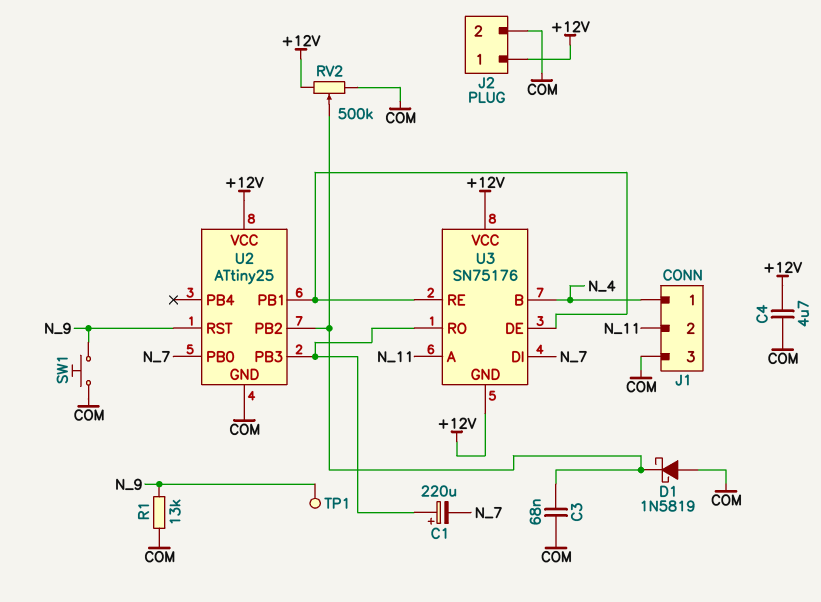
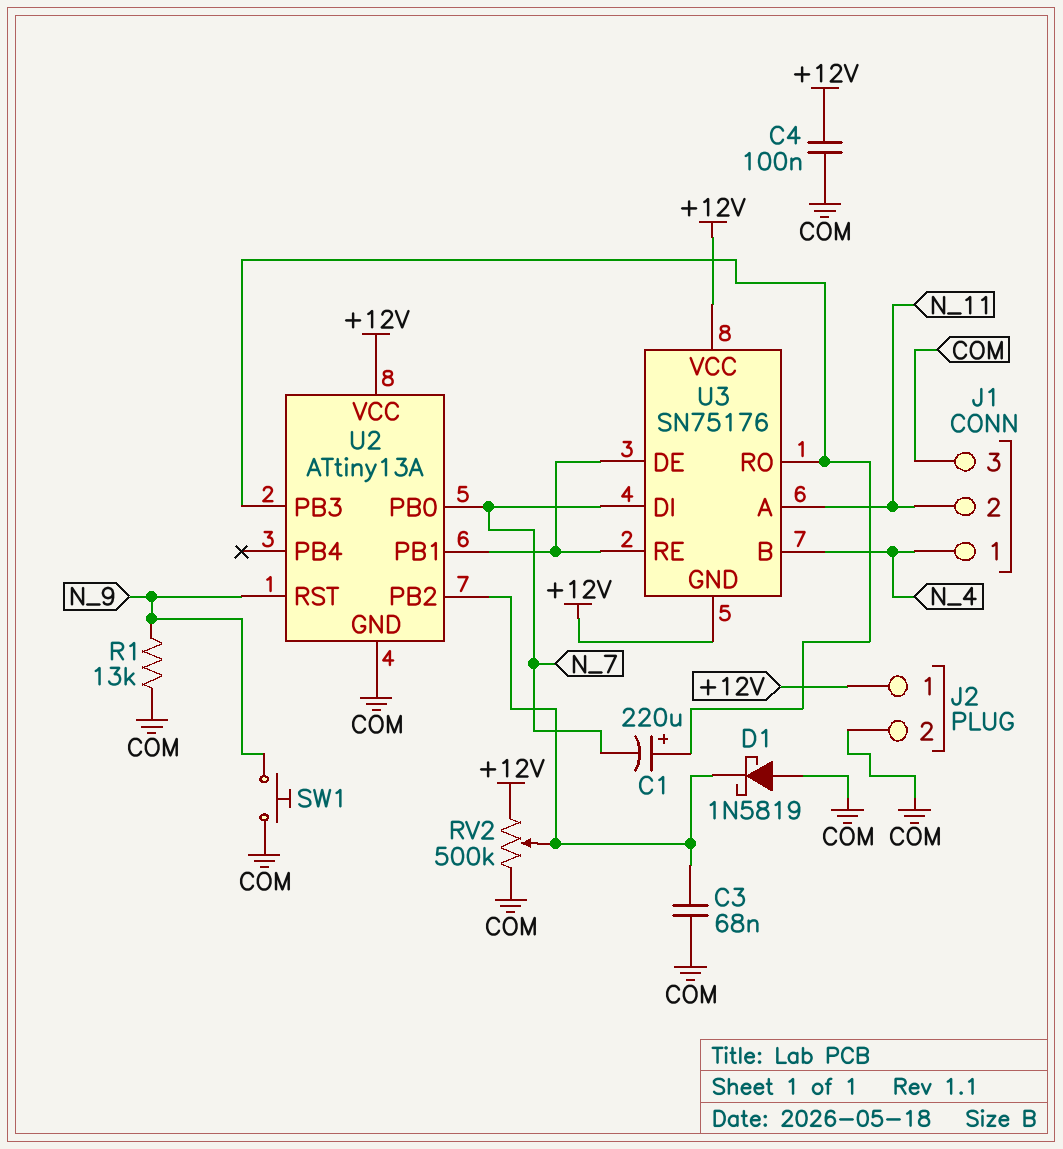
C4: 4.7uF (+12V, COM) -> 100nF (+12V, COM)
TP1: test point (N_9) -> none
U2: ATtiny25 -> ATtiny13A

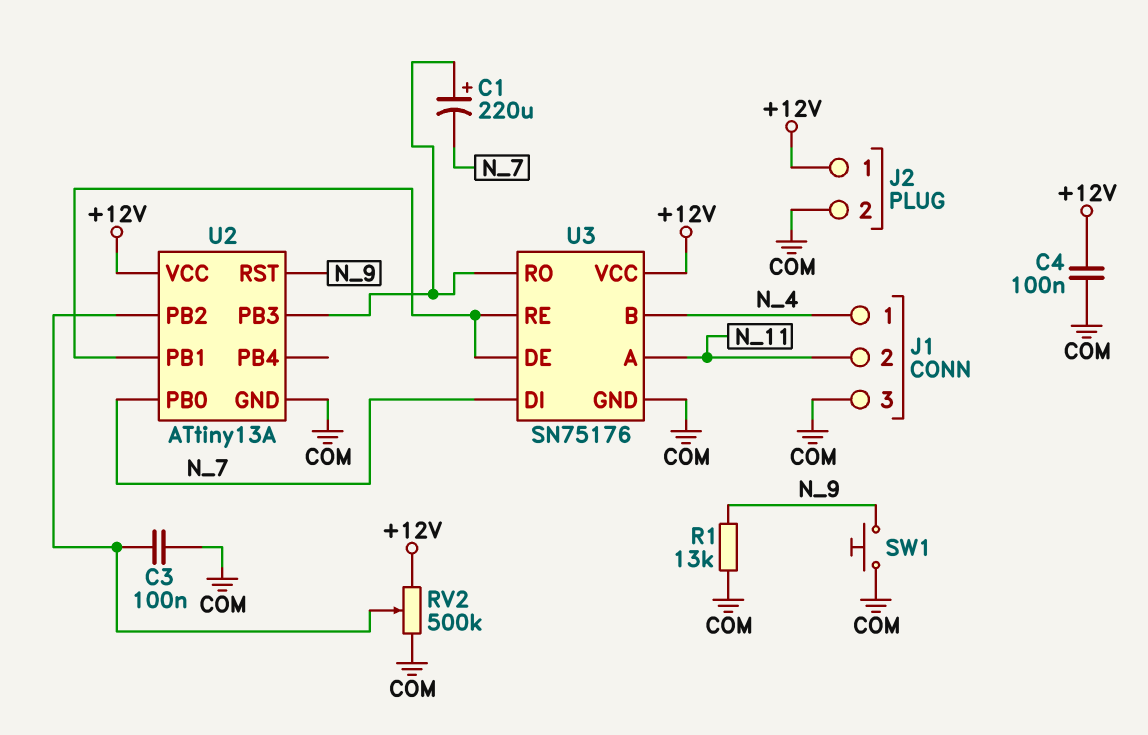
C3: 68nF (COM, U2/PB2) -> 100nF (COM, U2/PB2)
D1: schottky 1N5819 (A COM, K U2/PB2) -> none
U3 pin GND: +12V -> COM

